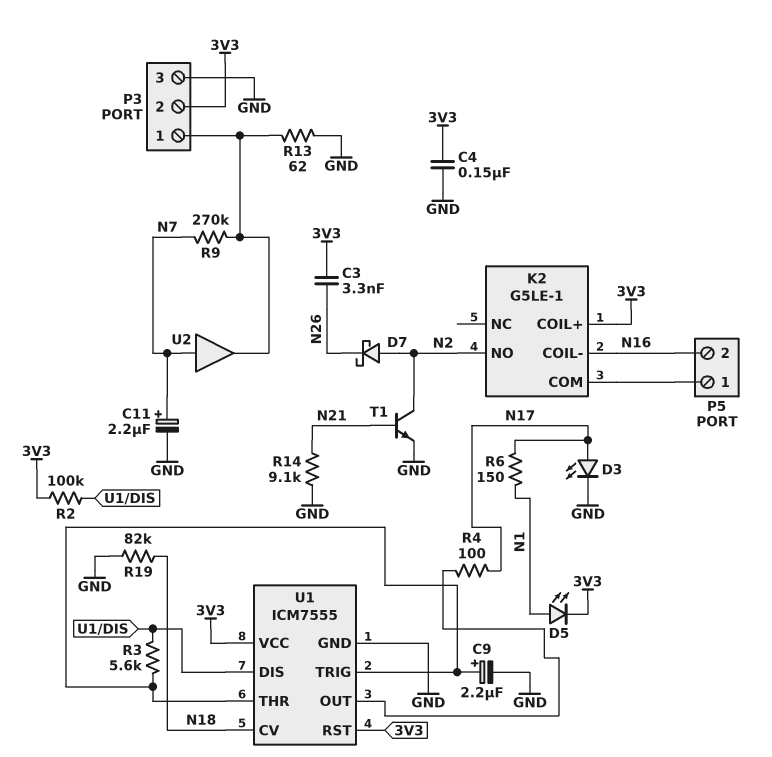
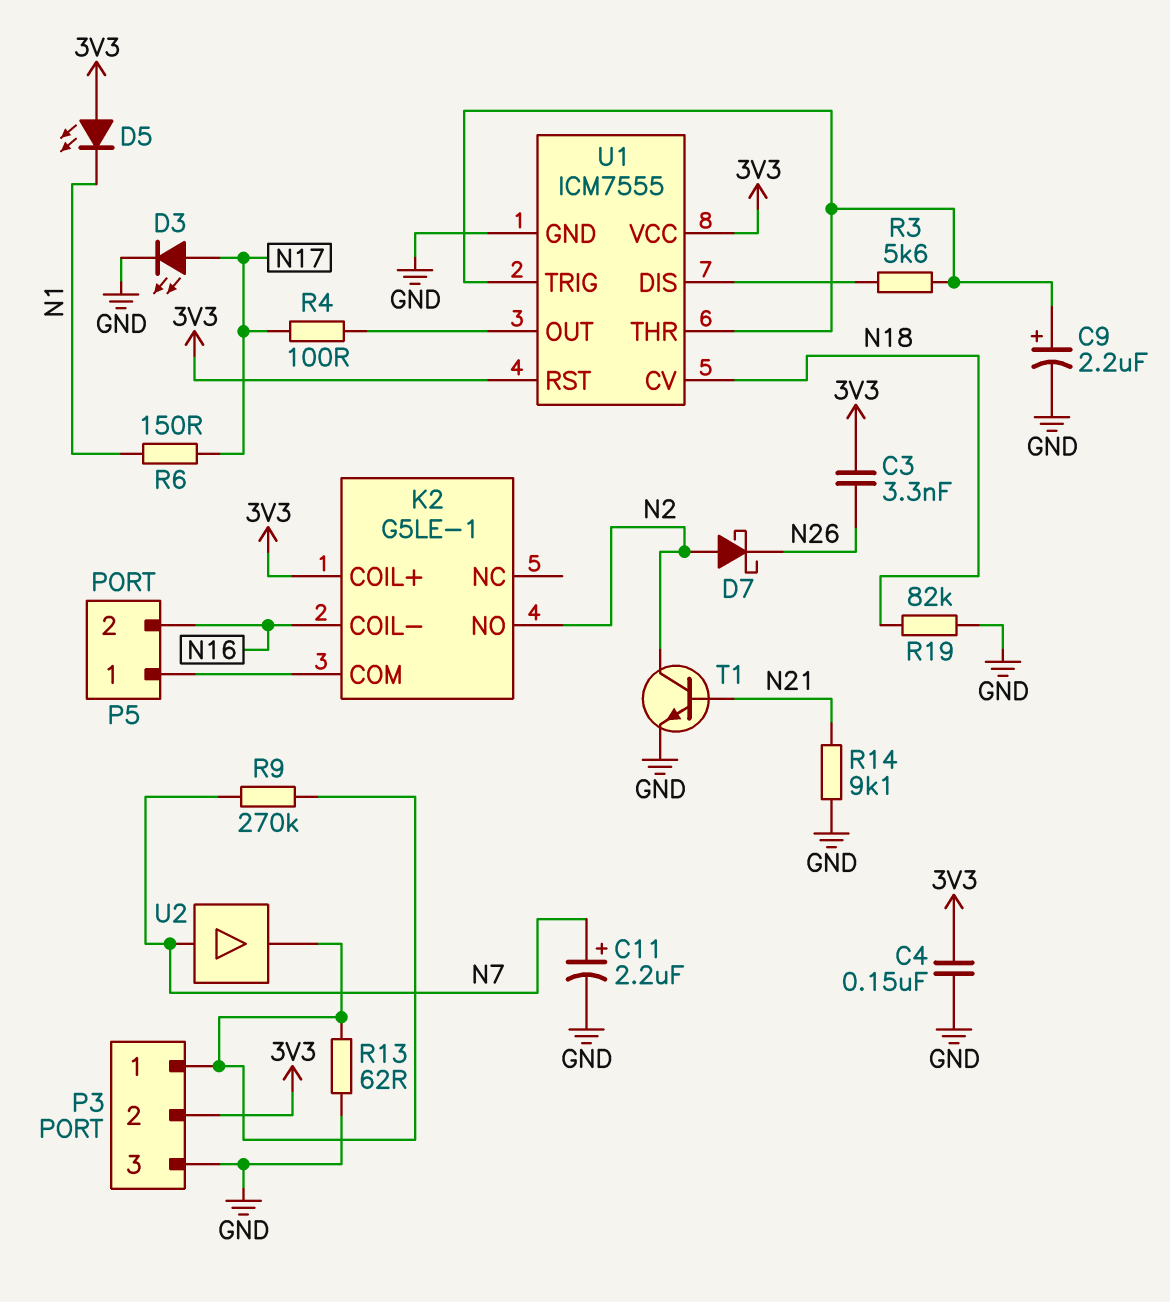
D5: LED (A N1, K 3V3) -> LED (A 3V3, K N1)
R2: 100k (3V3, U1/DIS) -> none

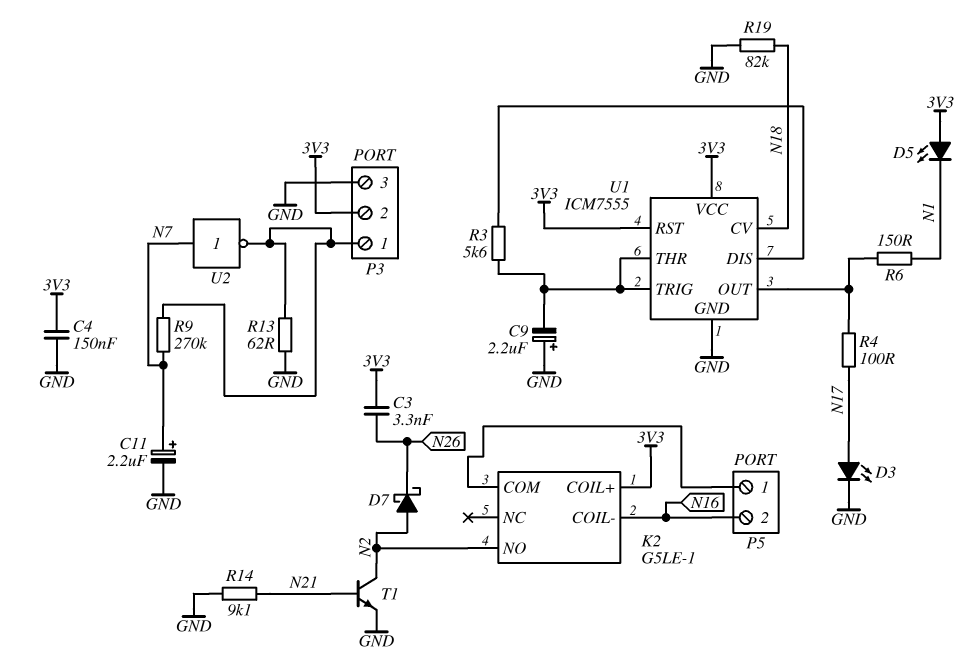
C9: 2.2uF (plus U1/THR, minus GND) -> 2.2uF (plus GND, minus U1/THR)
R6: 150 (N1, N17) -> 150 (N1, U1/OUT)
U2: buffer (in N7, out P3/1) -> NOT (in N7, out P3/1)

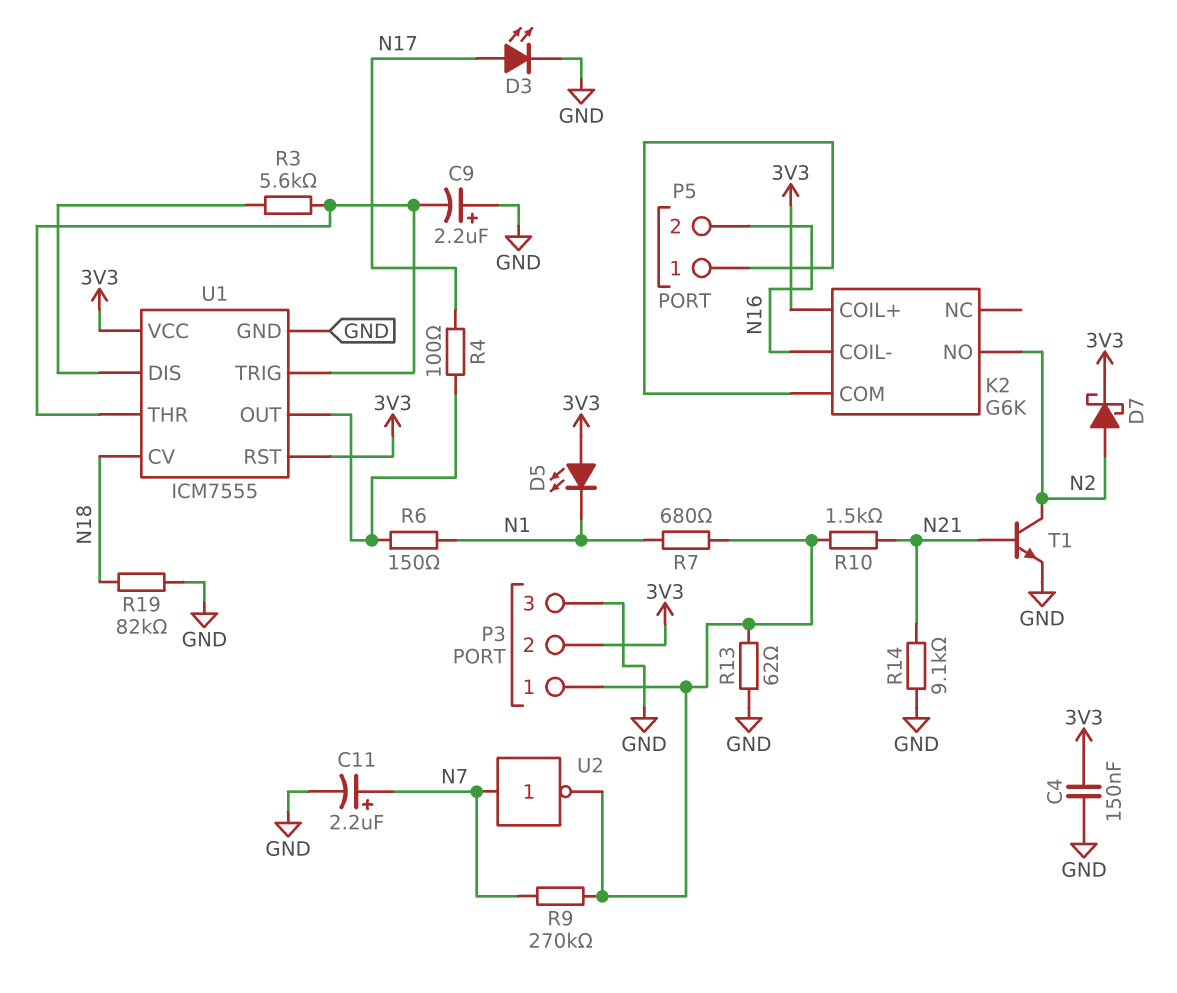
C3: 3.3nF (3V3, N26) -> none
D7: schottky (A N2, K N26) -> schottky (A N2, K 3V3)
K2: G5LE-1 -> G6K
R7: none -> 680 (N1, P3/1)
R10: none -> 1.5k (N21, P3/1)

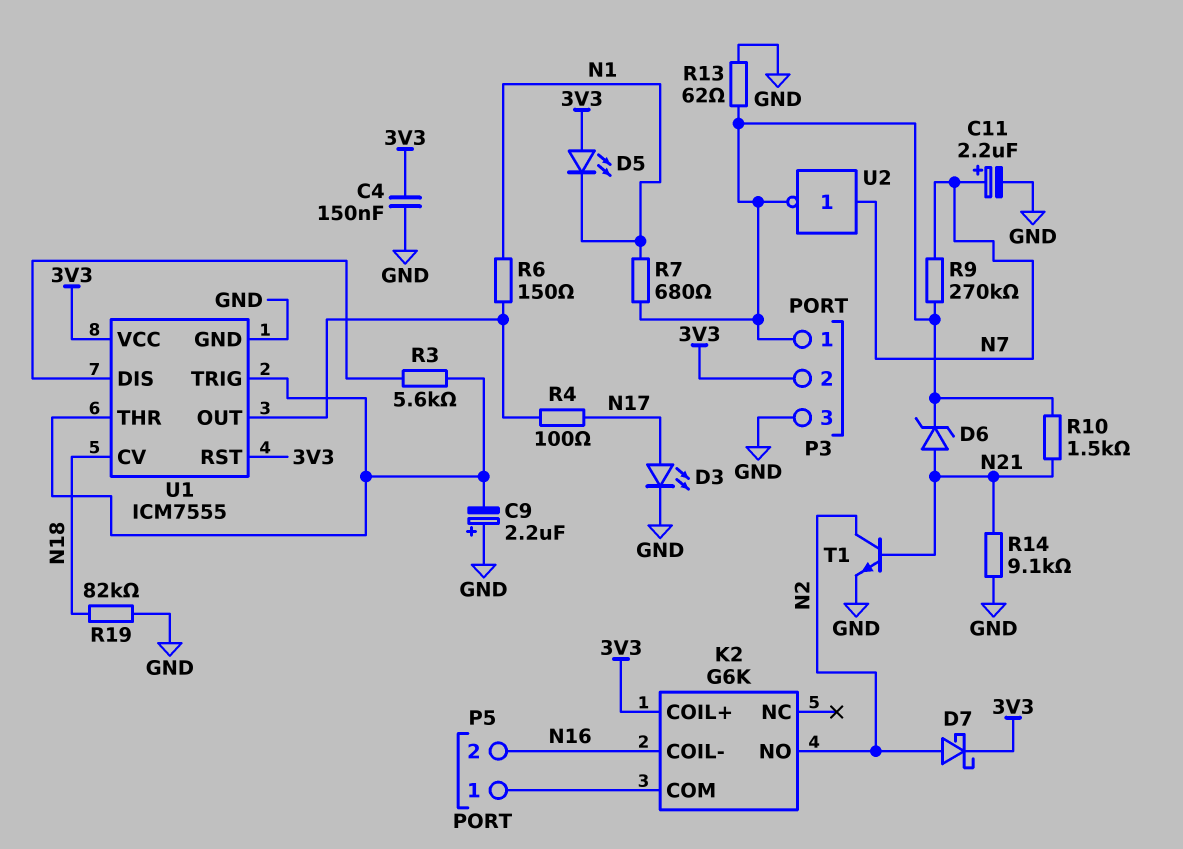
D6: none -> zener (A N21, K P3/1)

